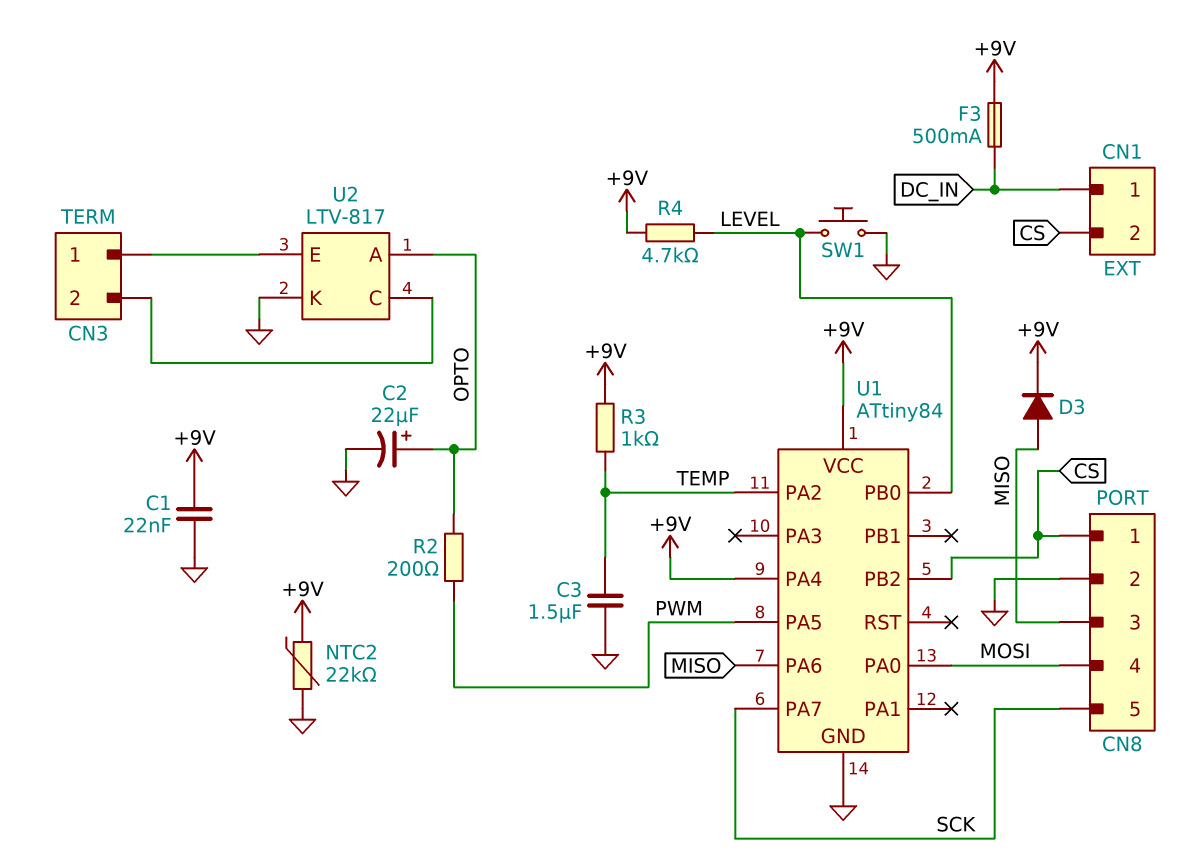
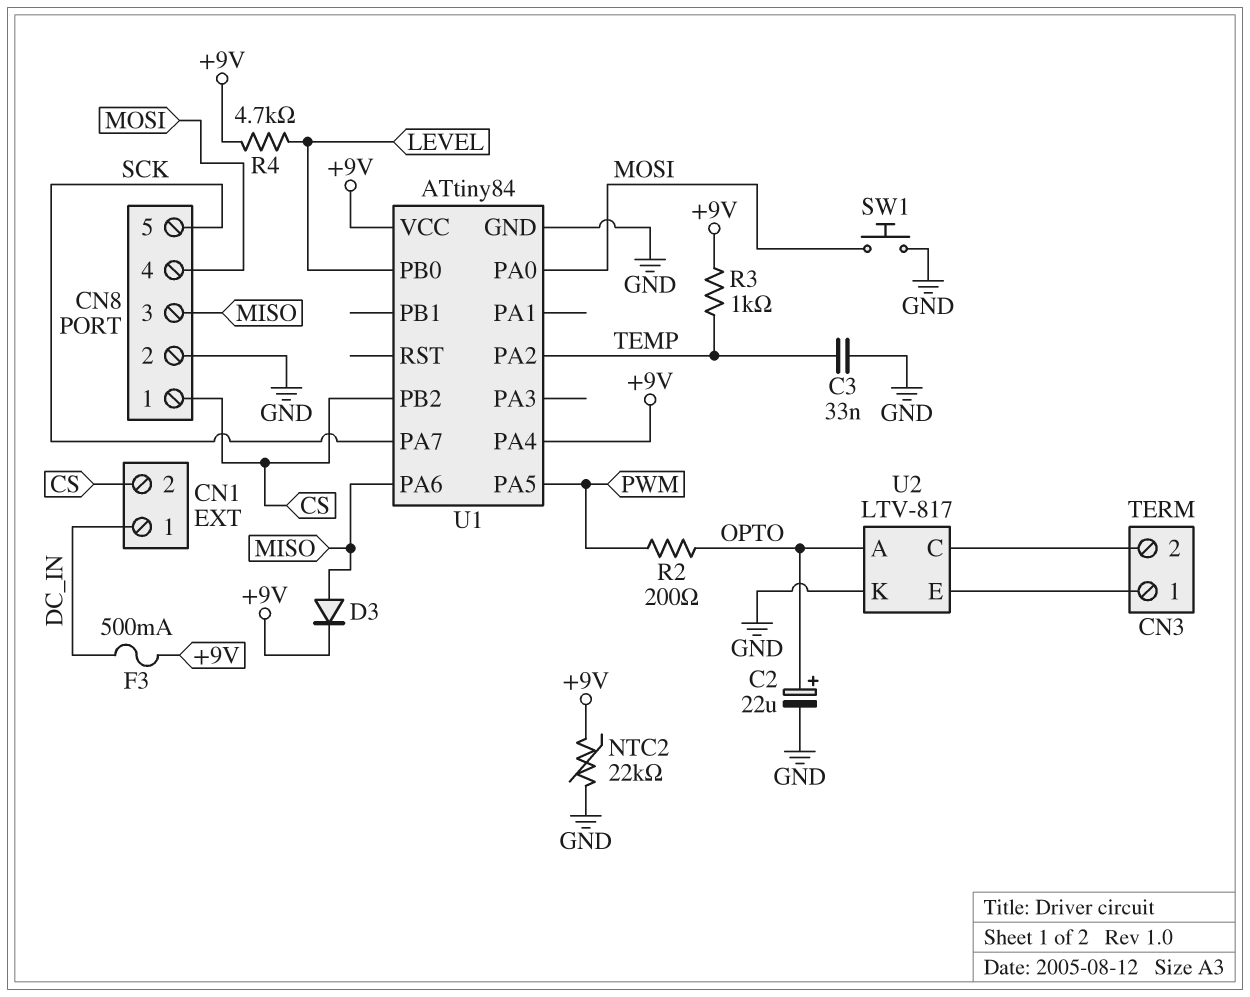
C1: 22nF (+9V, GND) -> none
C3: 1.5uF (GND, TEMP) -> 33nF (GND, TEMP)
SW1: button (GND, LEVEL) -> button (GND, MOSI)

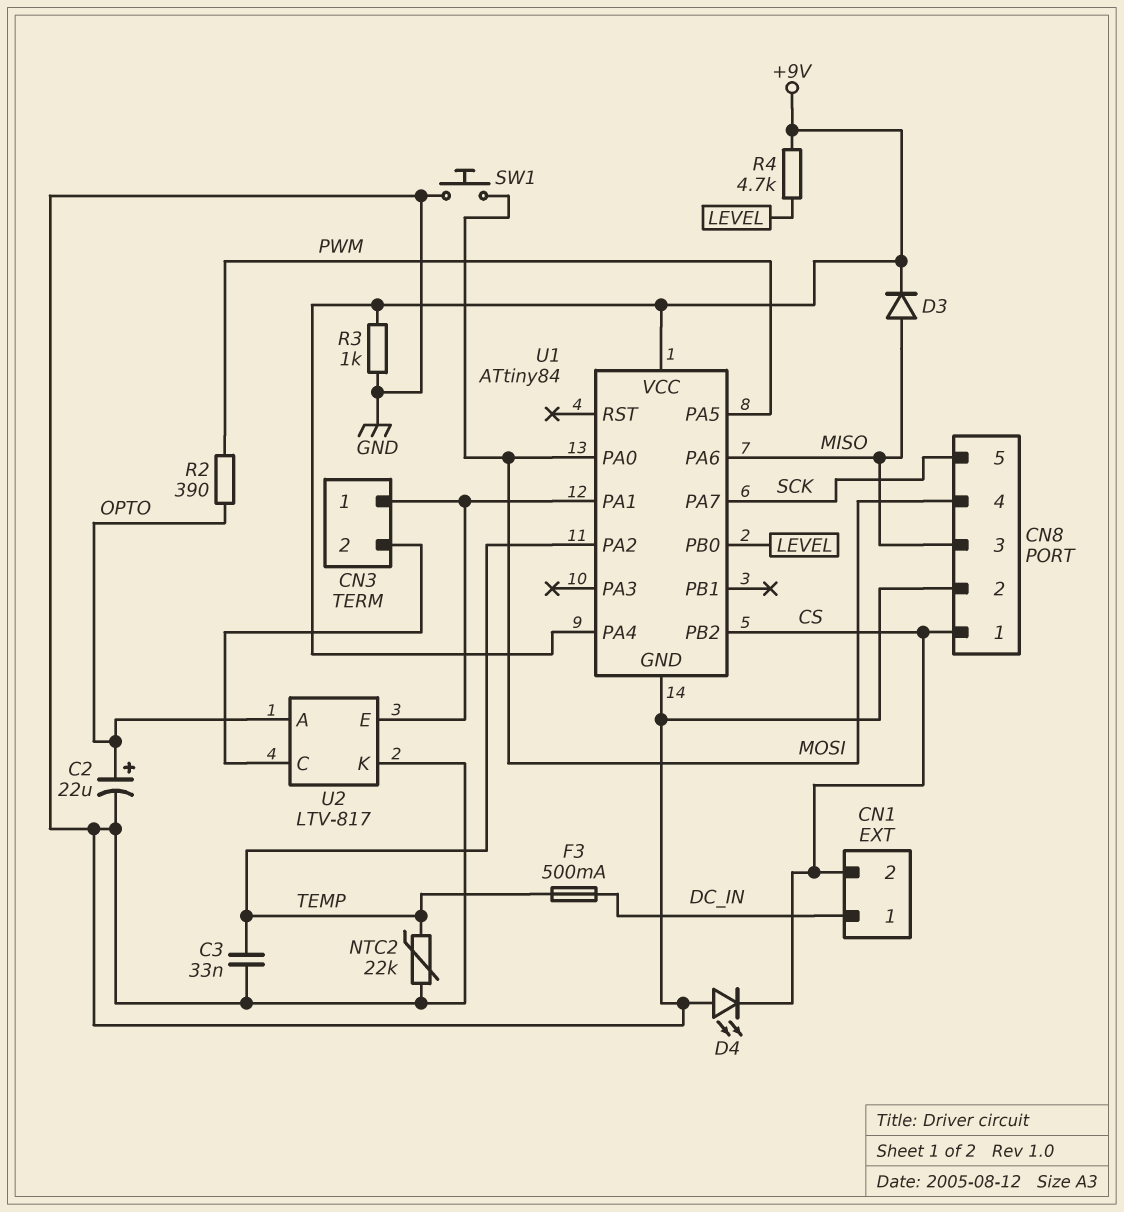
D4: none -> LED (A GND, K CS)
F3: 500mA (+9V, DC_IN) -> 500mA (DC_IN, TEMP)
NTC2: 22k (+9V, GND) -> 22k (GND, TEMP)
R2: 200 (OPTO, PWM) -> 390 (OPTO, PWM)
R3: 1k (+9V, TEMP) -> 1k (+9V, GND)
U1 pin PA1: none -> CN3/1

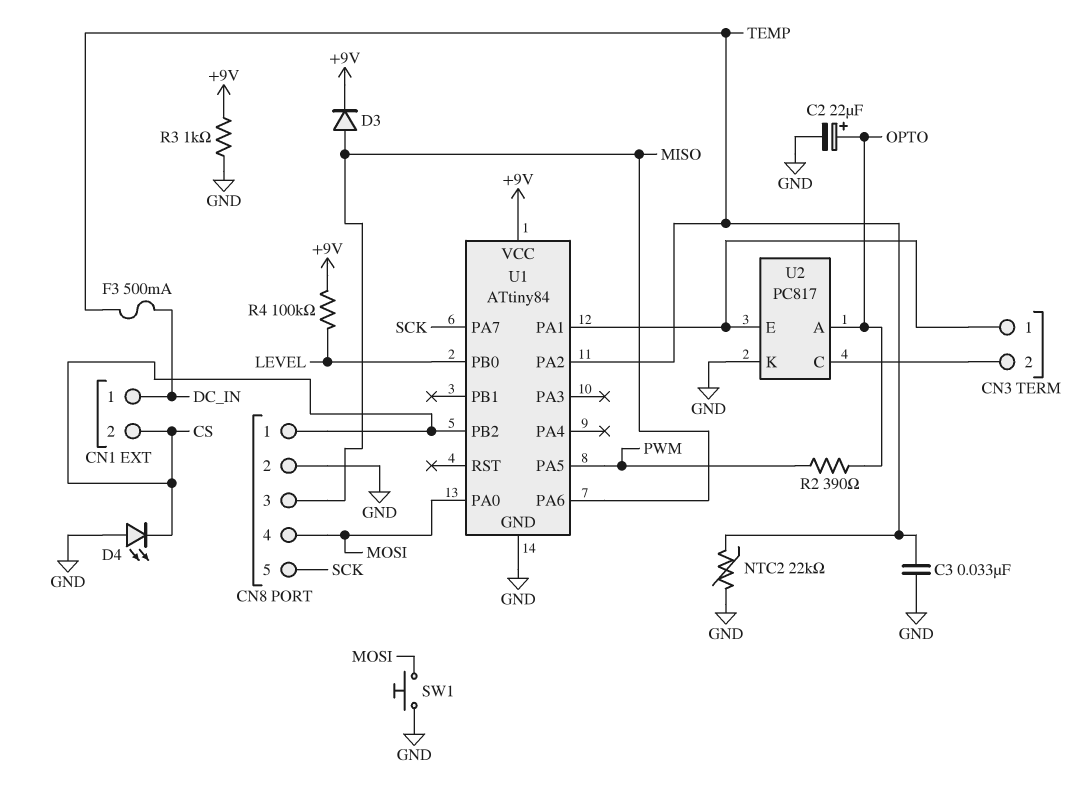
R4: 4.7k (+9V, LEVEL) -> 100k (+9V, LEVEL)
U1 pin PA4: +9V -> none
U2: LTV-817 -> PC817

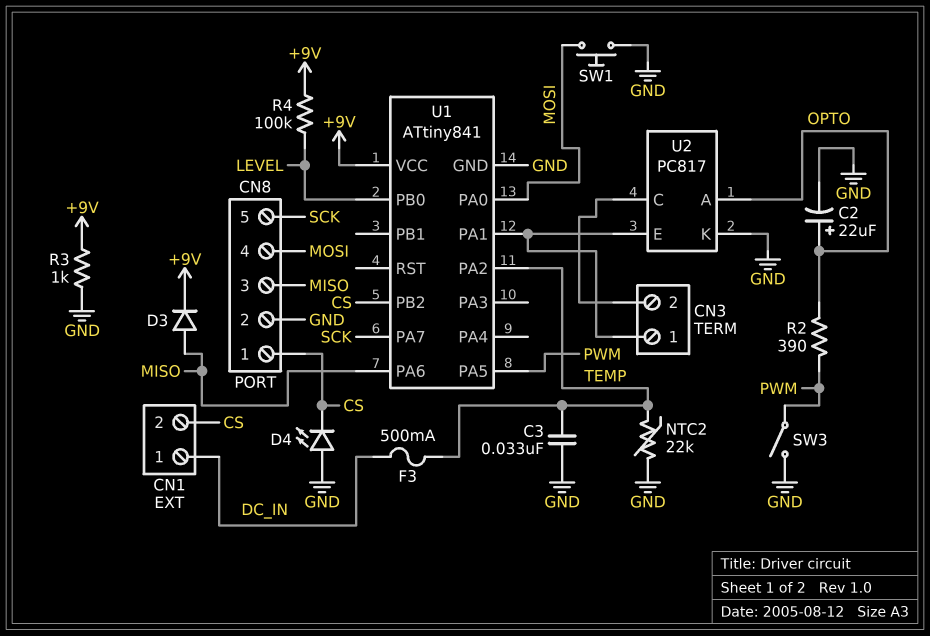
SW3: none -> switch (GND, PWM)
U1: ATtiny84 -> ATtiny841

